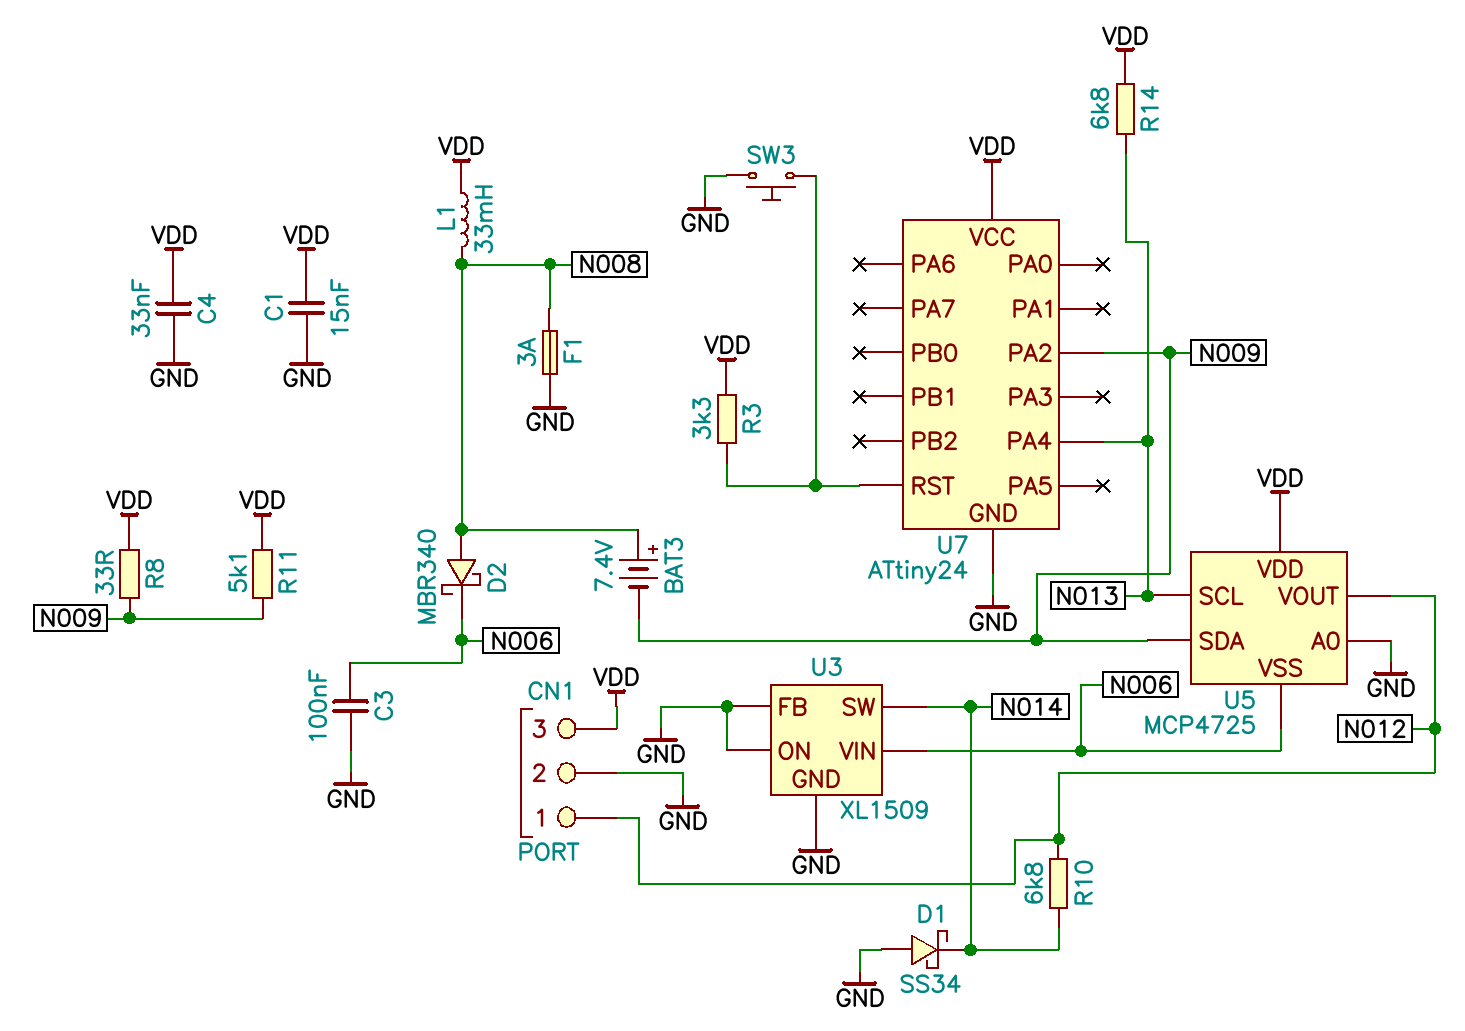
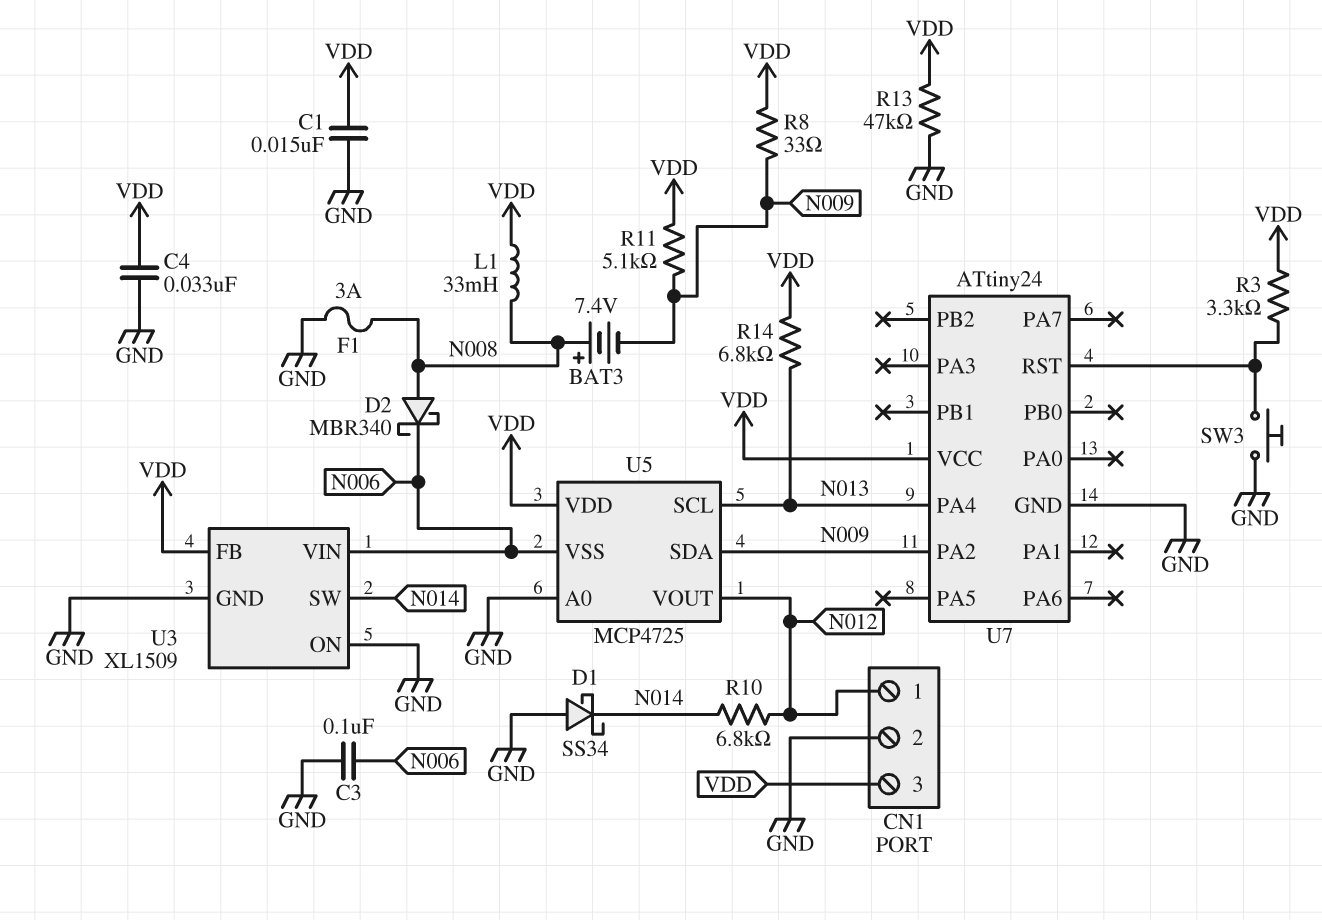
R13: none -> 47k (GND, VDD)
U3 pin FB: GND -> VDD

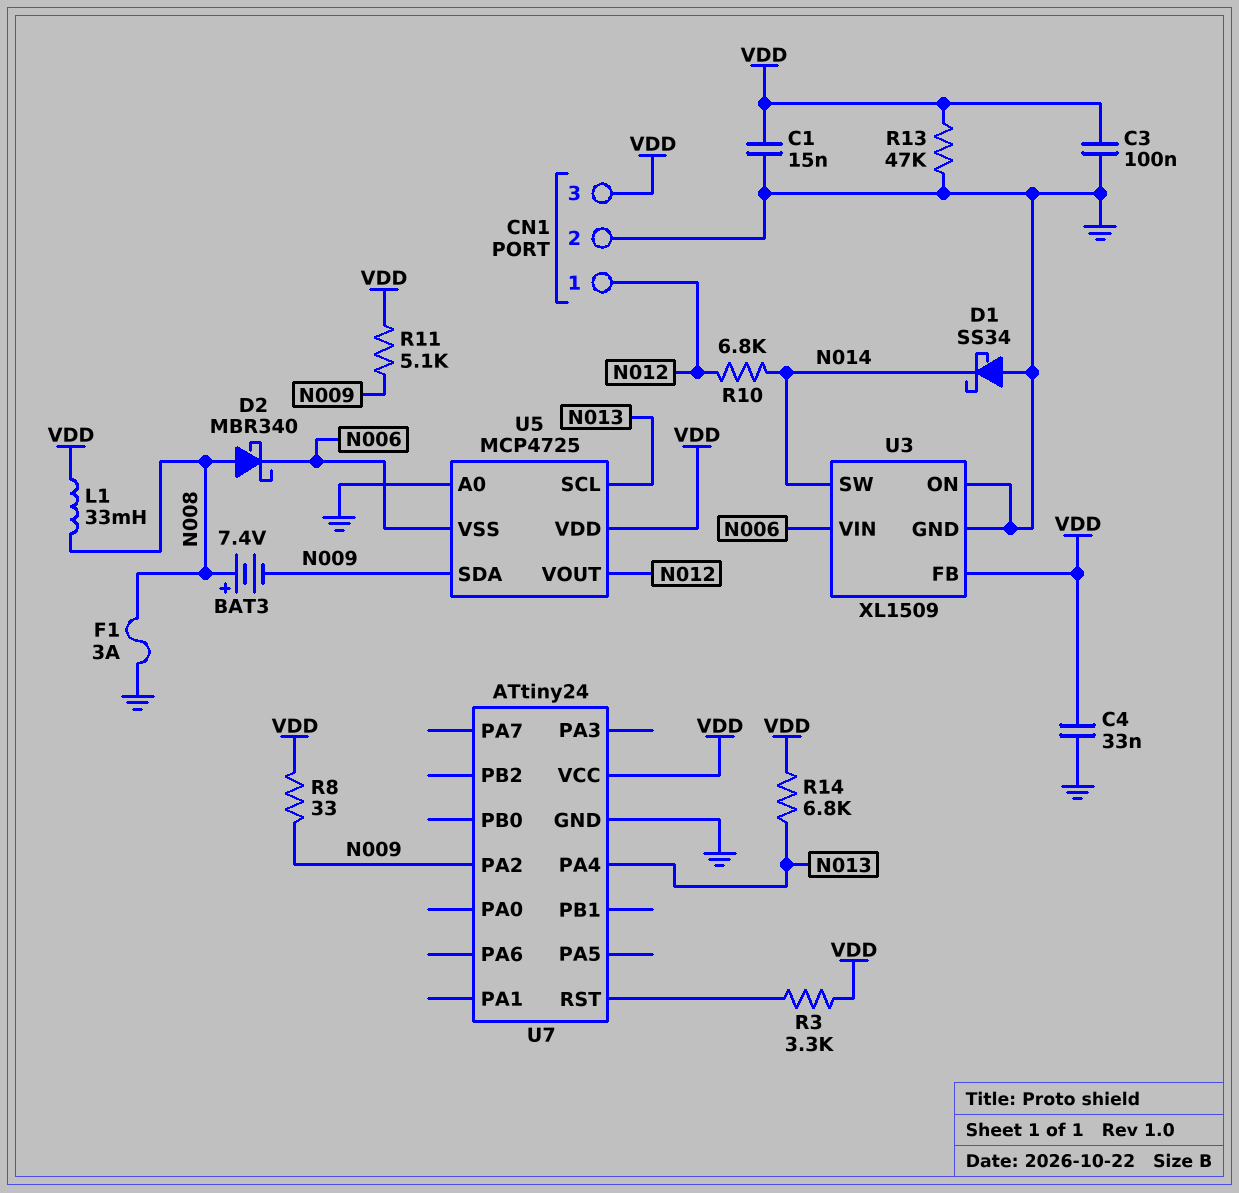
C3: 100nF (GND, N006) -> 100nF (GND, VDD)
SW3: button (GND, U7/RST) -> none

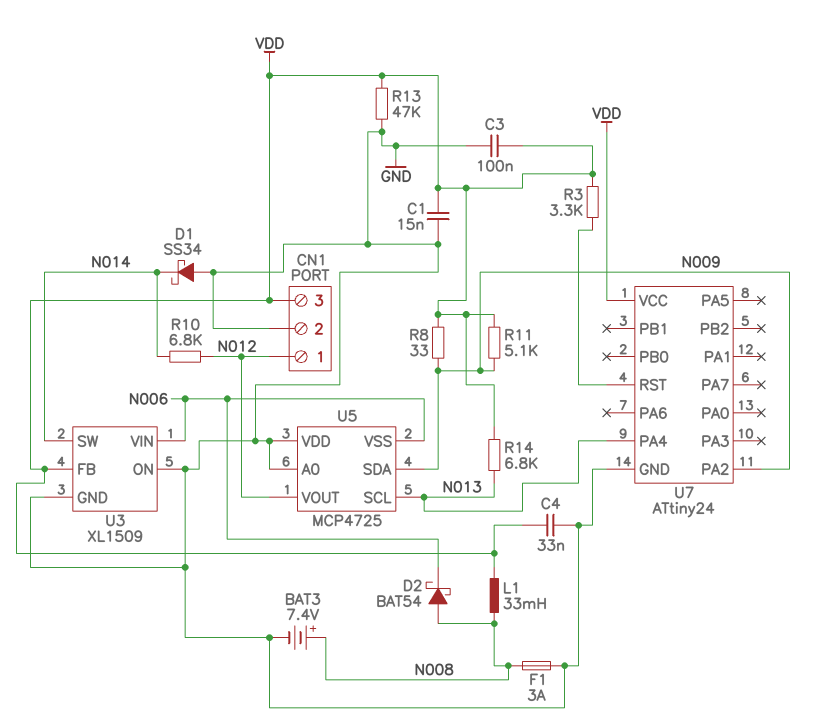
BAT3: 7.4V (plus N008, minus N009) -> 7.4V (plus N008, minus GND)
D2: schottky MBR340 (A N008, K N006) -> schottky BAT54 (A N008, K N006)
U5 pin VDD: VDD -> GND

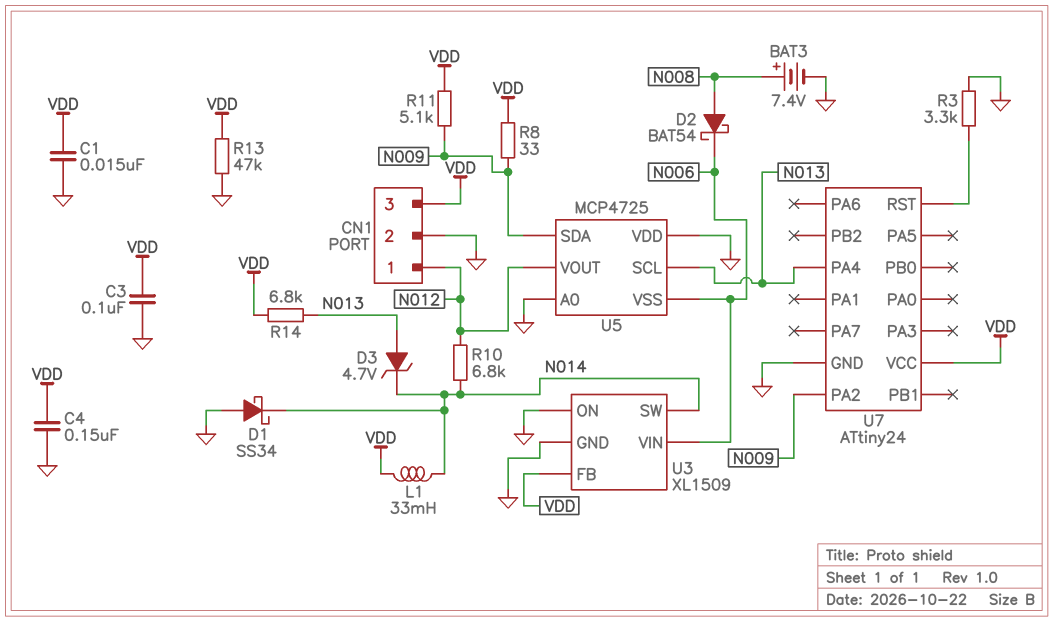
C4: 33nF (GND, VDD) -> 150nF (GND, VDD)
D3: none -> zener 4.7V (A N013, K N014)
F1: 3A (GND, N008) -> none
L1: 33mH (N008, VDD) -> 33mH (N014, VDD)
R3: 3.3k (U7/RST, VDD) -> 3.3k (GND, U7/RST)

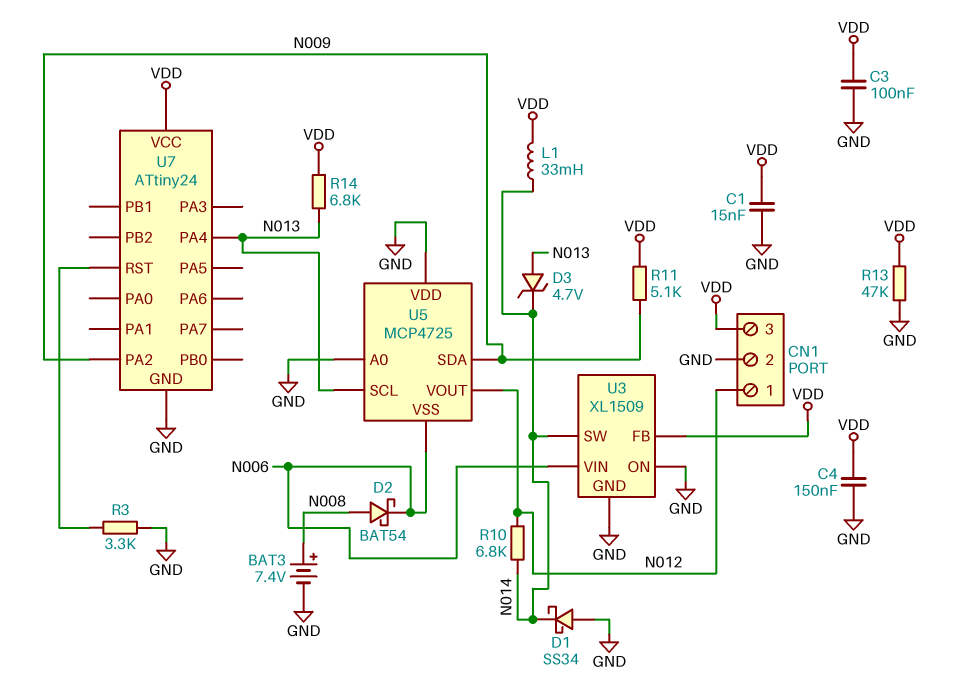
R8: 33 (N009, VDD) -> none

